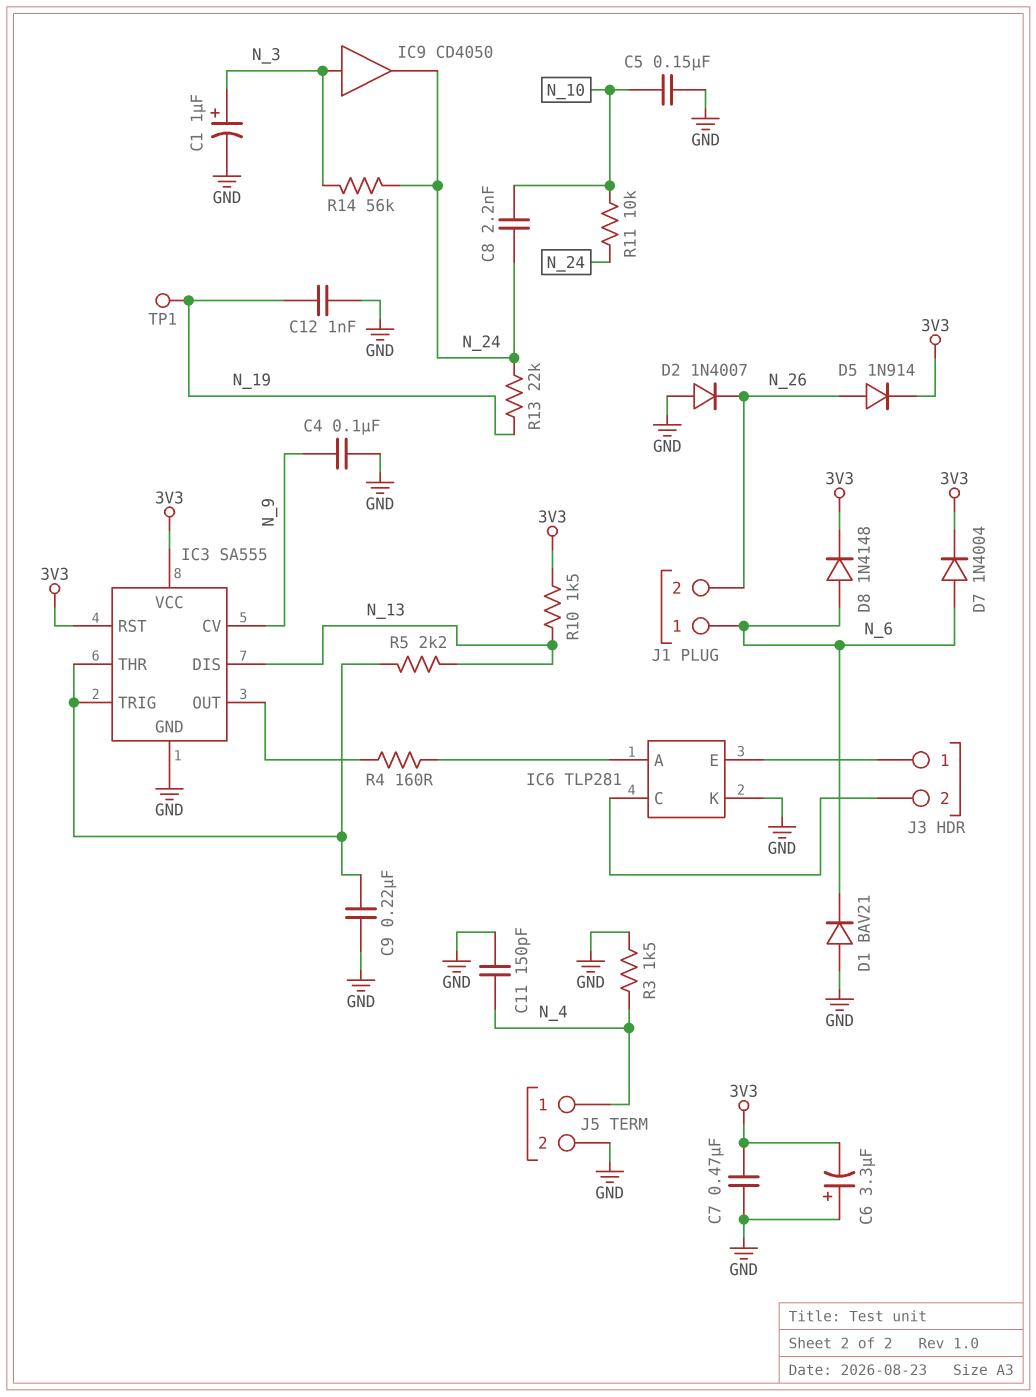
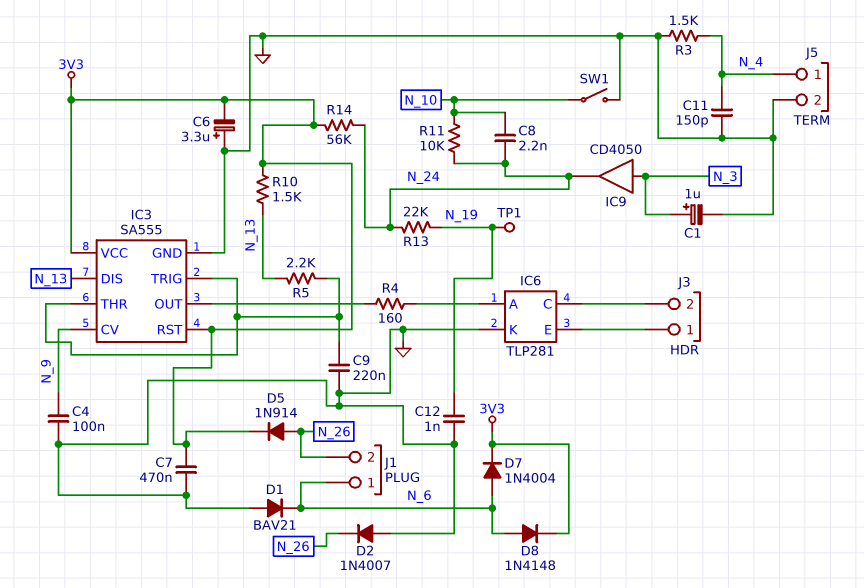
C5: 150nF (GND, N_10) -> none
R14: 56k (N_3, N_24) -> 56k (3V3, N_24)
SW1: none -> switch (GND, N_10)

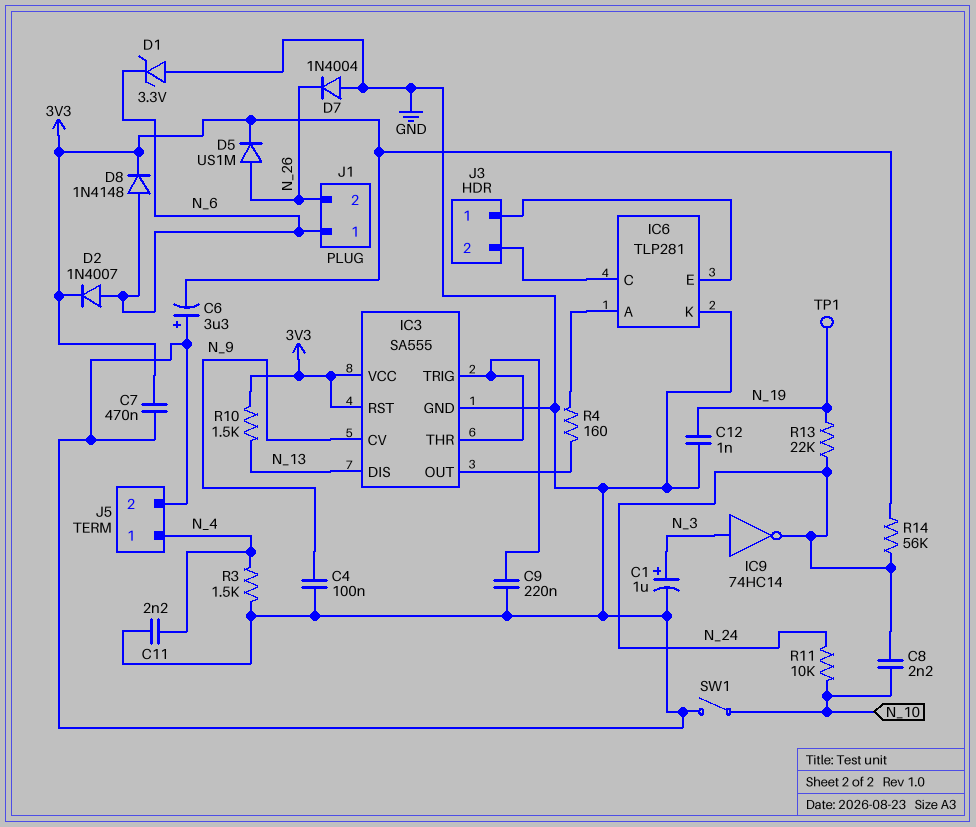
C11: 150pF (GND, N_4) -> 2.2nF (GND, N_4)
D1: diode BAV21 (A GND, K N_6) -> zener 3.3V (A GND, K N_6)
D2: diode 1N4007 (A GND, K N_26) -> diode 1N4007 (A N_6, K 3V3)
D5: diode 1N914 (A N_26, K 3V3) -> diode US1M (A N_26, K 3V3)
D7: diode 1N4004 (A N_6, K 3V3) -> diode 1N4004 (A GND, K N_26)
IC9: buffer CD4050 (in N_3, out N_24) -> NOT 74HC14 (in N_3, out N_24)
R5: 2.2k (IC3/THR, N_13) -> none

